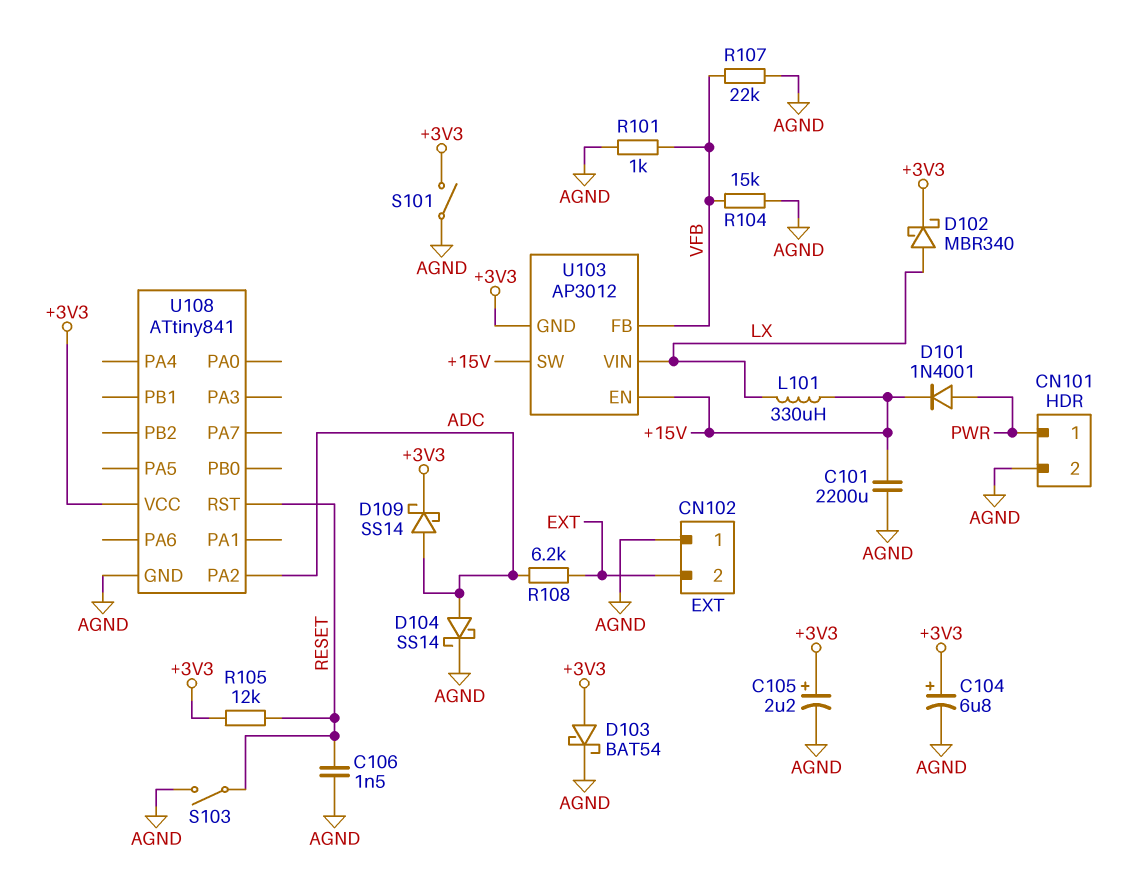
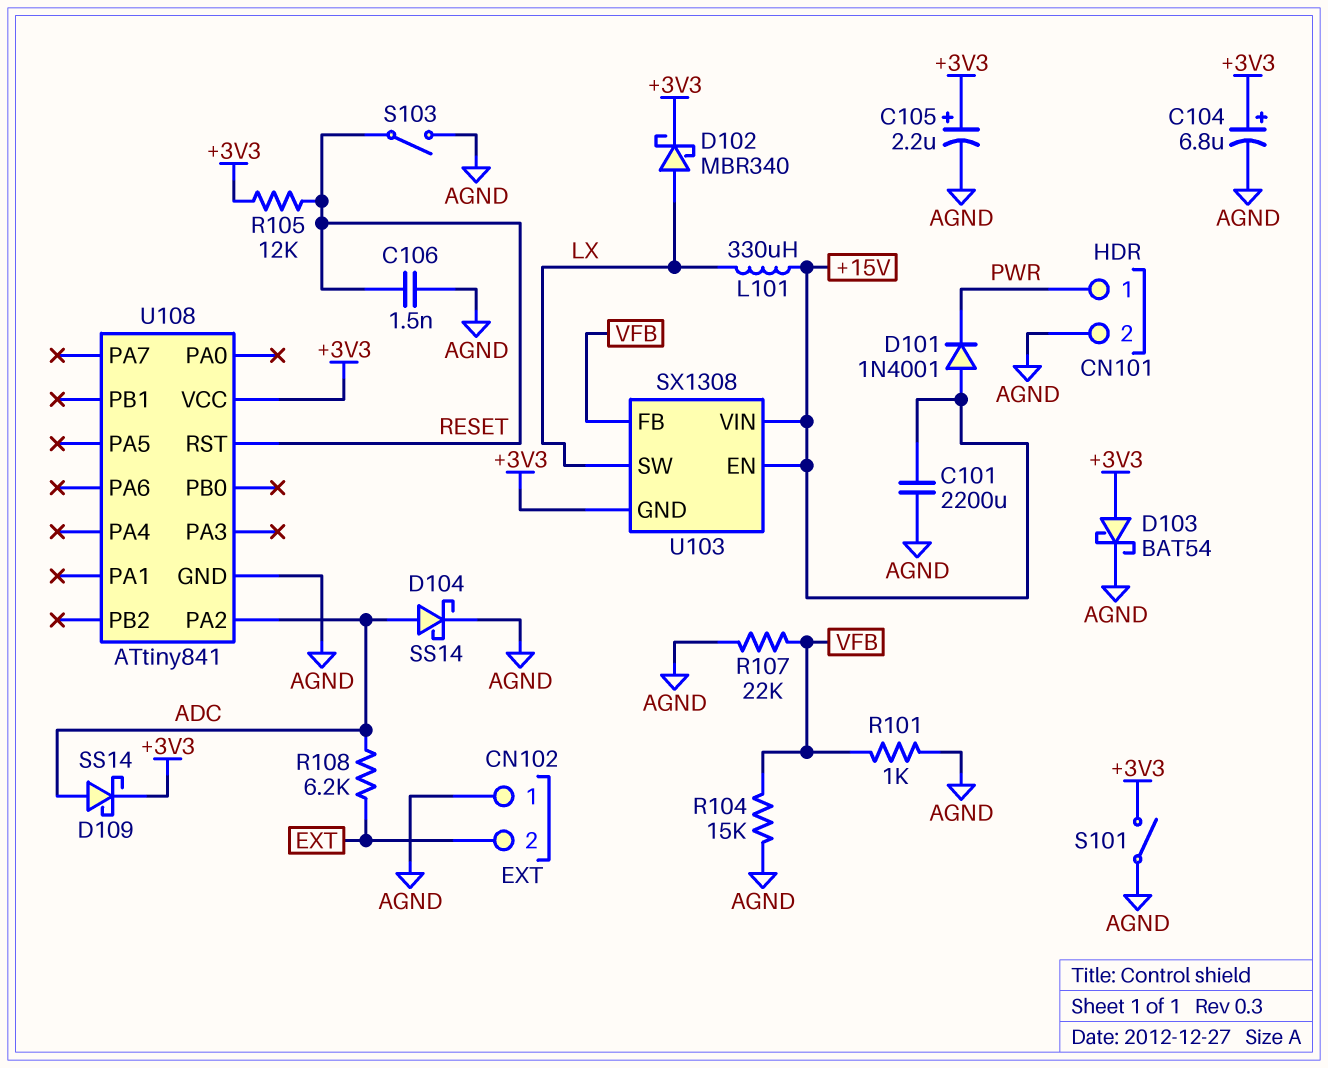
D101: diode 1N4001 (A PWR, K +15V) -> diode 1N4001 (A +15V, K PWR)
U103: AP3012 -> SX1308
U103 pin SW: +15V -> LX
U103 pin VIN: LX -> +15V

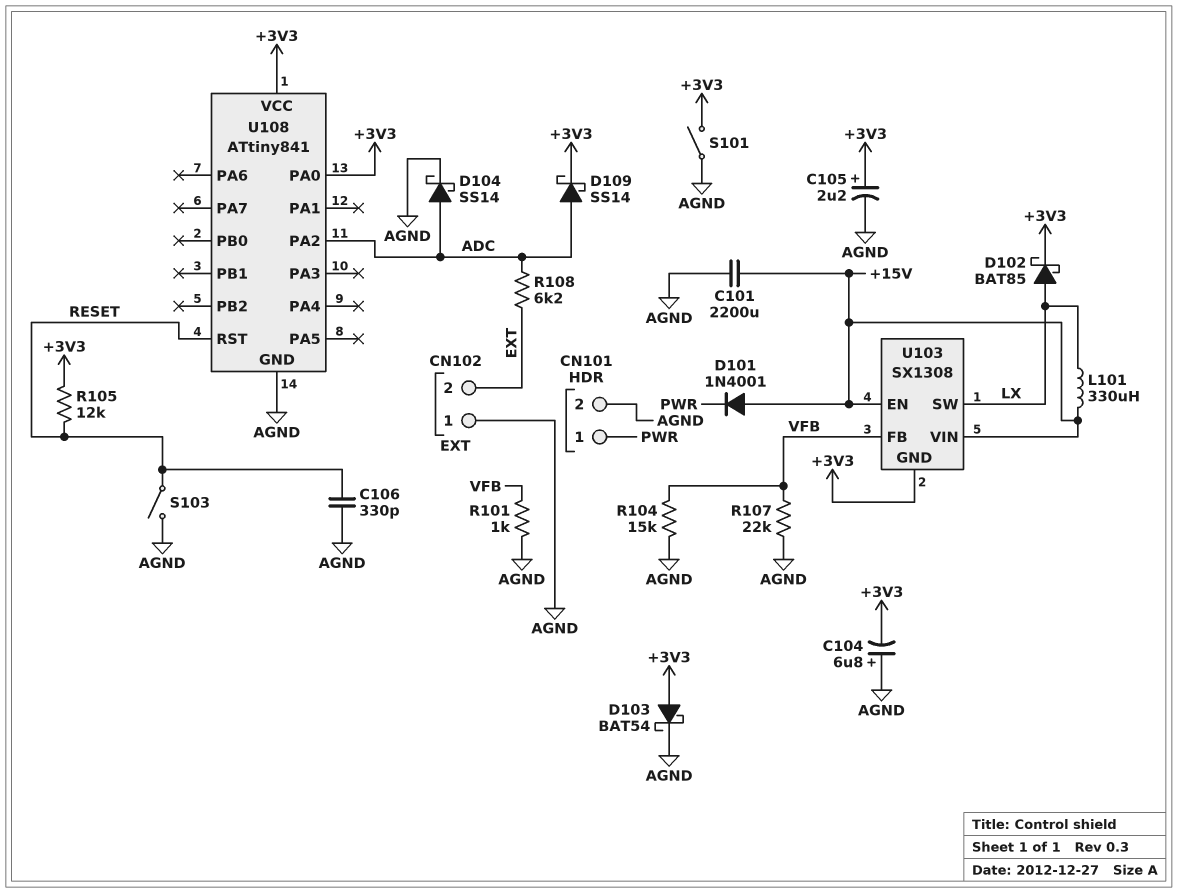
C104: 6.8uF (plus +3V3, minus AGND) -> 6.8uF (plus AGND, minus +3V3)
C106: 1.5nF (AGND, RESET) -> 330pF (AGND, RESET)
D102: schottky MBR340 (A LX, K +3V3) -> schottky BAT85 (A LX, K +3V3)
U108 pin PA0: none -> +3V3

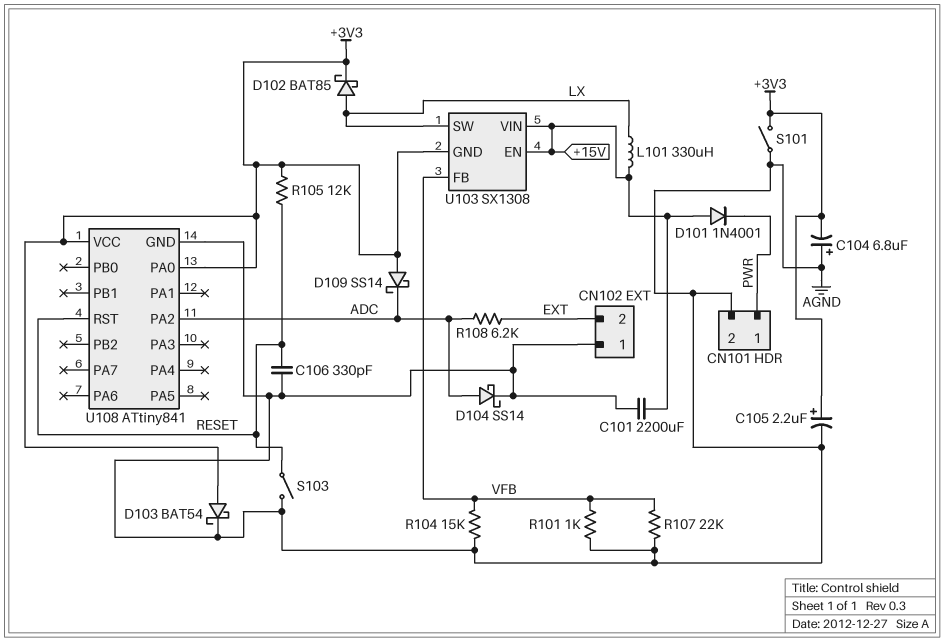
D109: schottky SS14 (A ADC, K +3V3) -> schottky SS14 (A +3V3, K ADC)

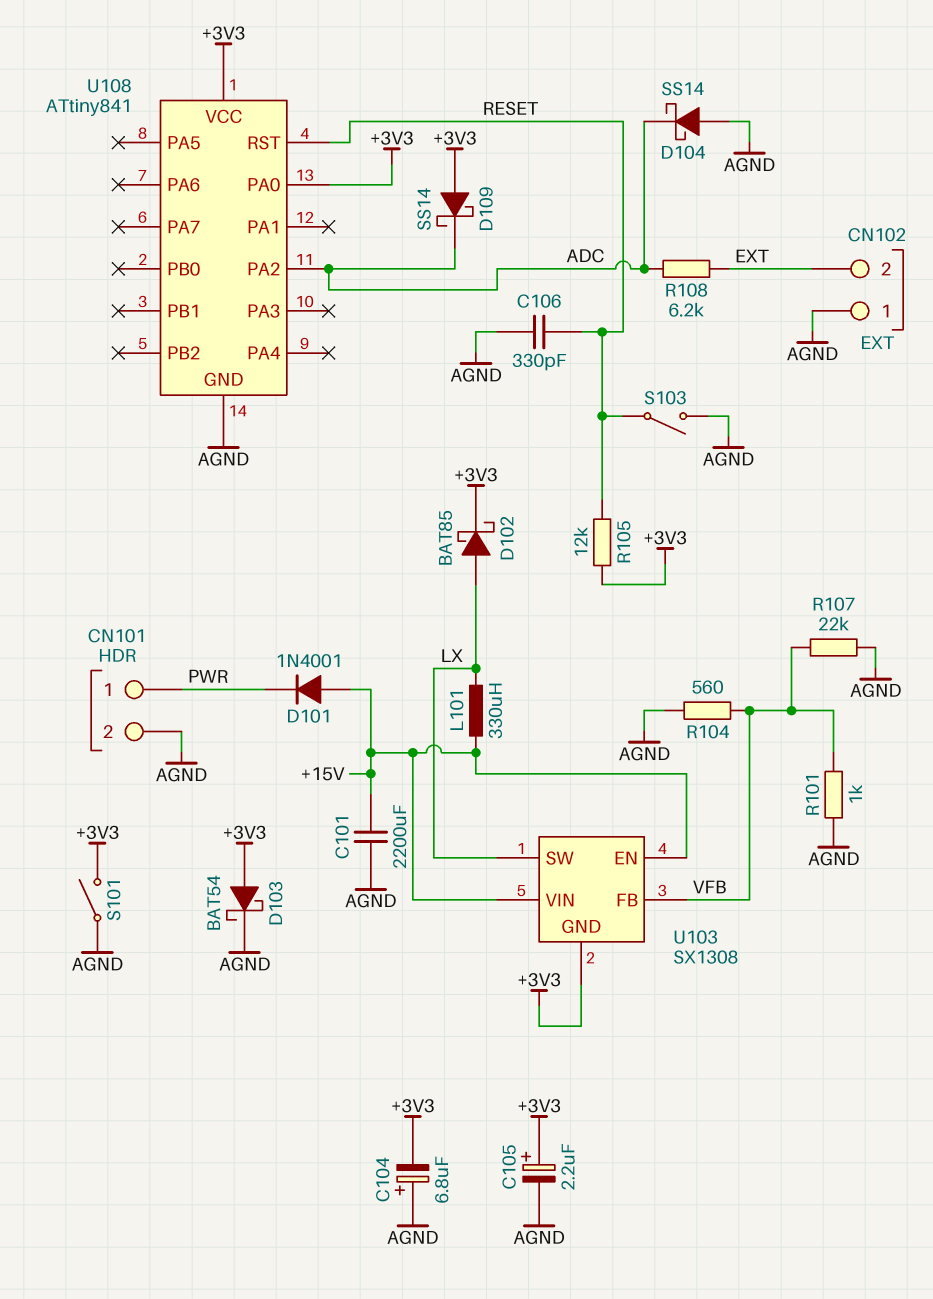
D104: schottky SS14 (A ADC, K AGND) -> schottky SS14 (A AGND, K ADC)
R104: 15k (AGND, VFB) -> 560 (AGND, VFB)

